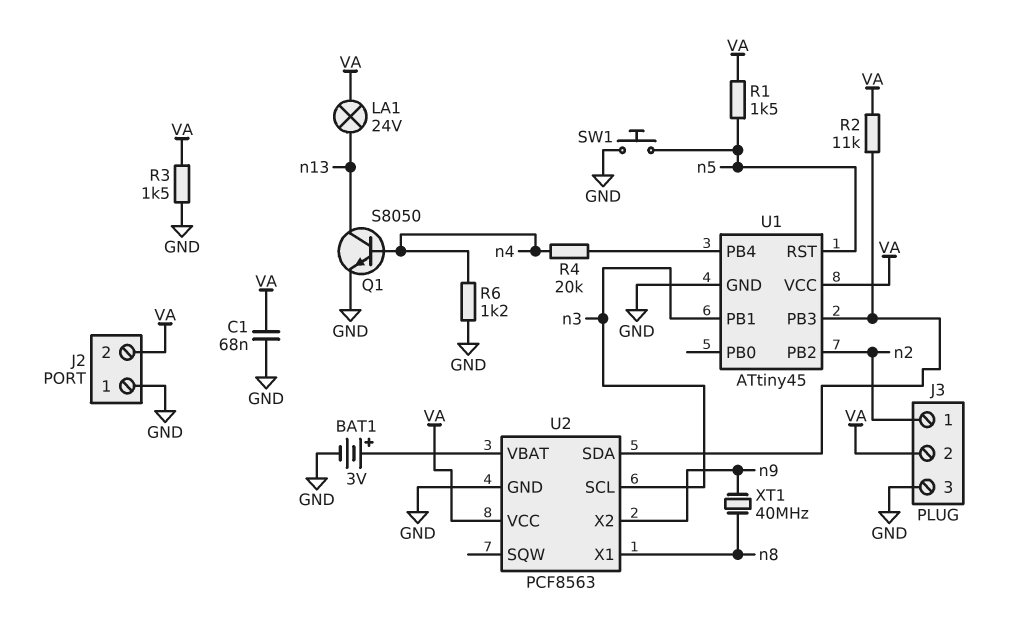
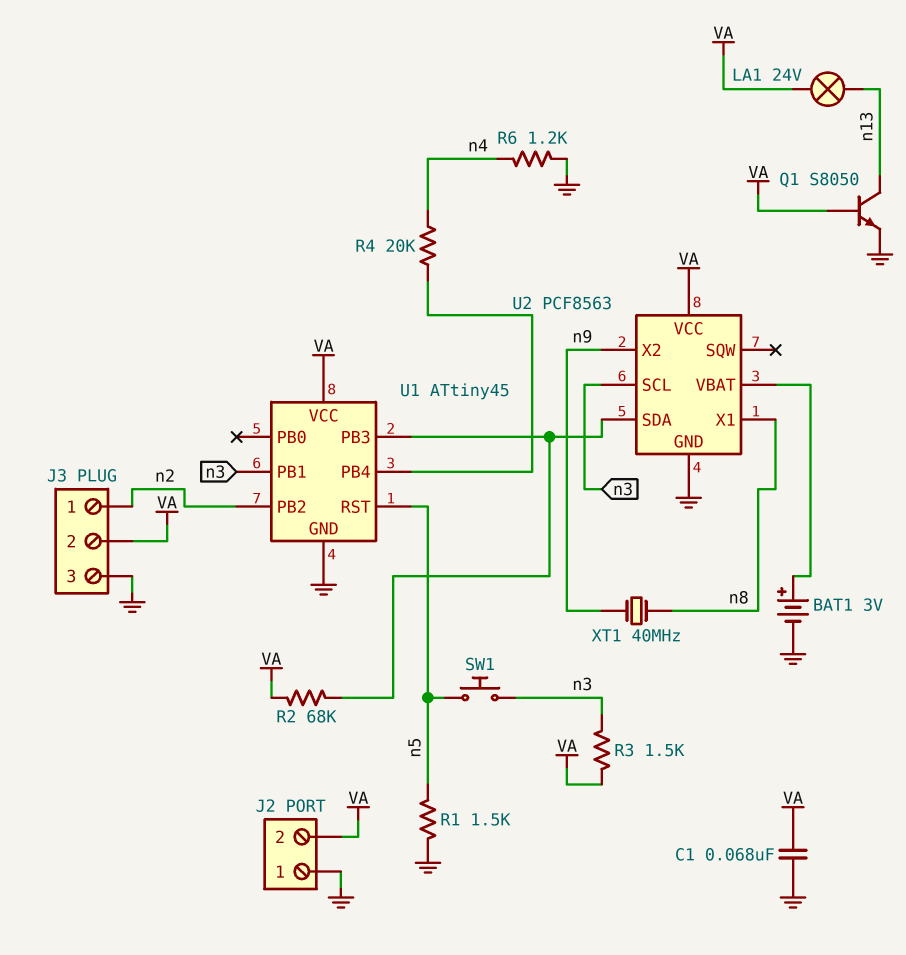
Q1: NPN S8050 (B n4, C n13, E GND) -> NPN S8050 (B VA, C n13, E GND)
R1: 1.5k (VA, n5) -> 1.5k (GND, n5)
R2: 11k (U1/PB3, VA) -> 68k (U1/PB3, VA)
R3: 1.5k (GND, VA) -> 1.5k (VA, n3)
SW1: button (GND, n5) -> button (n3, n5)

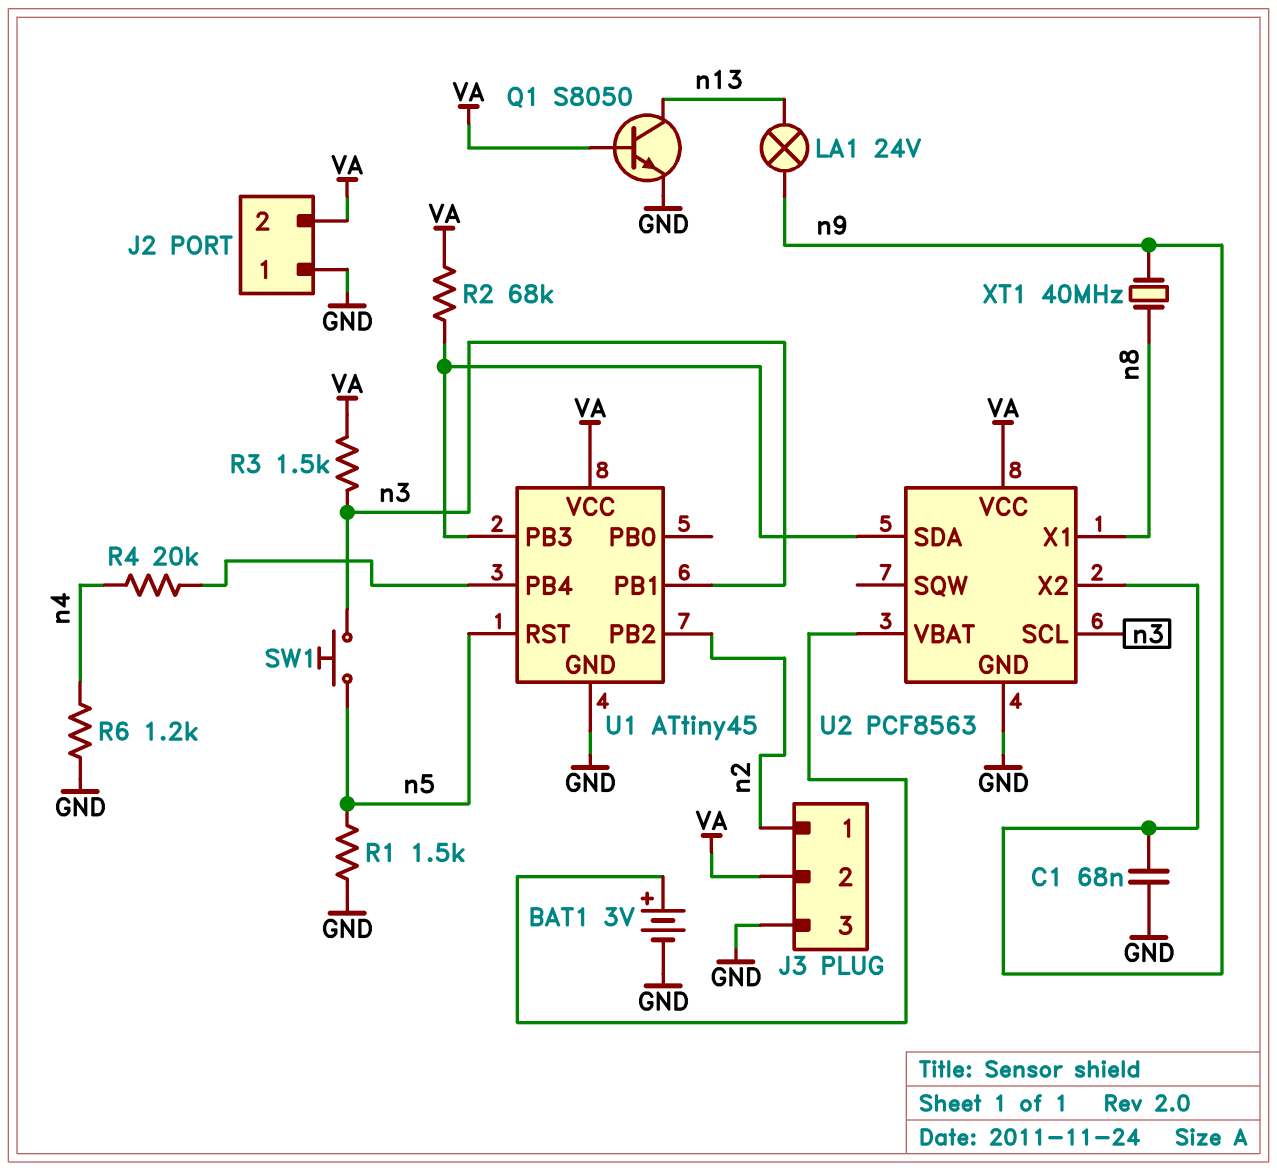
C1: 68nF (GND, VA) -> 68nF (GND, n9)
LA1: lamp 24V (VA, n13) -> lamp 24V (n9, n13)

